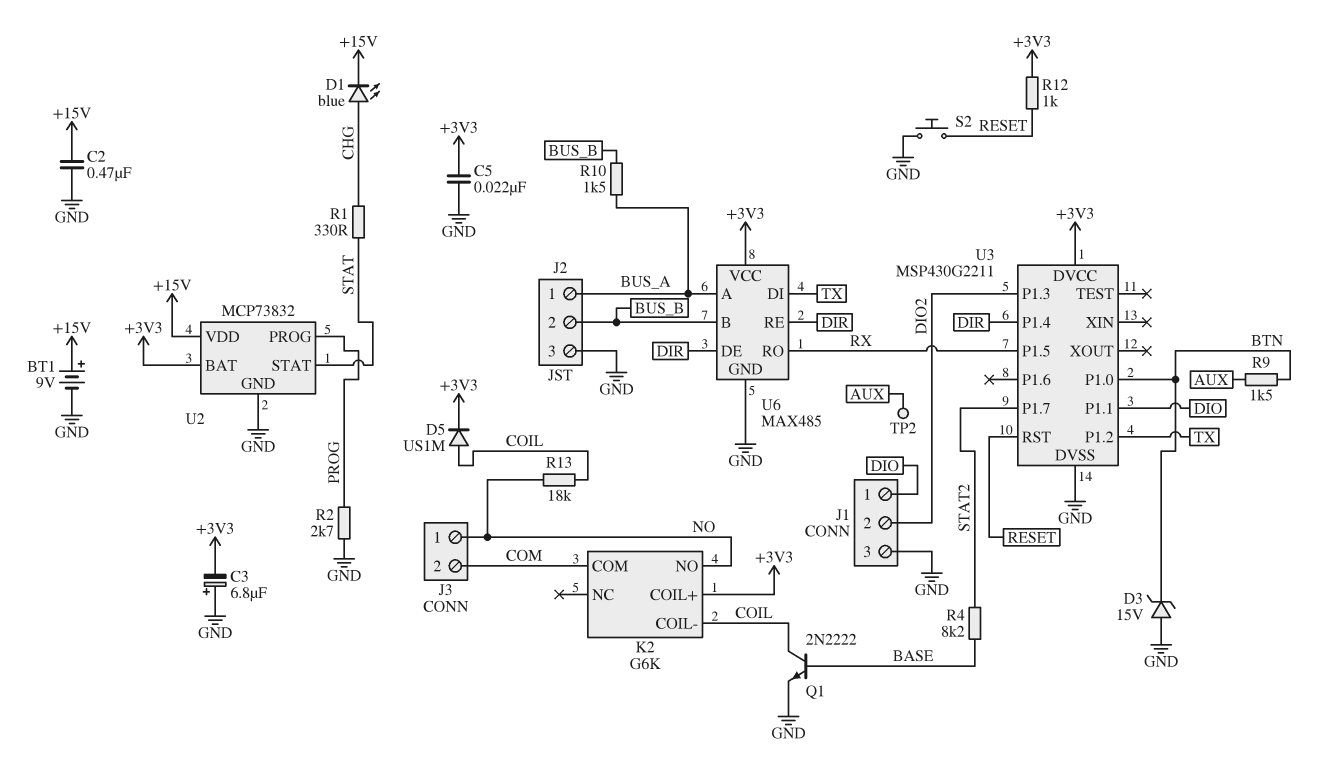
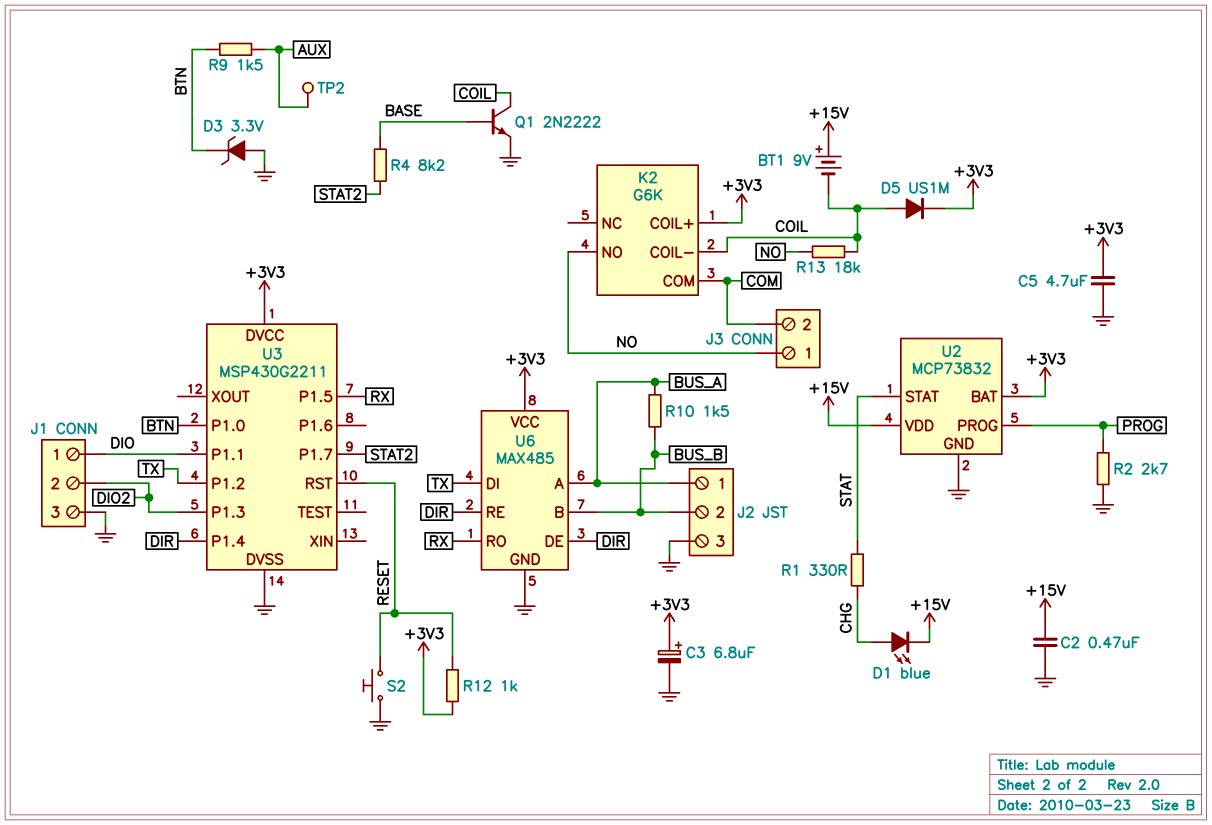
BT1: 9V (plus +15V, minus GND) -> 9V (plus +15V, minus COIL)
C3: 6.8uF (plus GND, minus +3V3) -> 6.8uF (plus +3V3, minus GND)
C5: 22nF (+3V3, GND) -> 4.7uF (+3V3, GND)
D3: zener 15V (A GND, K BTN) -> zener 3.3V (A GND, K BTN)

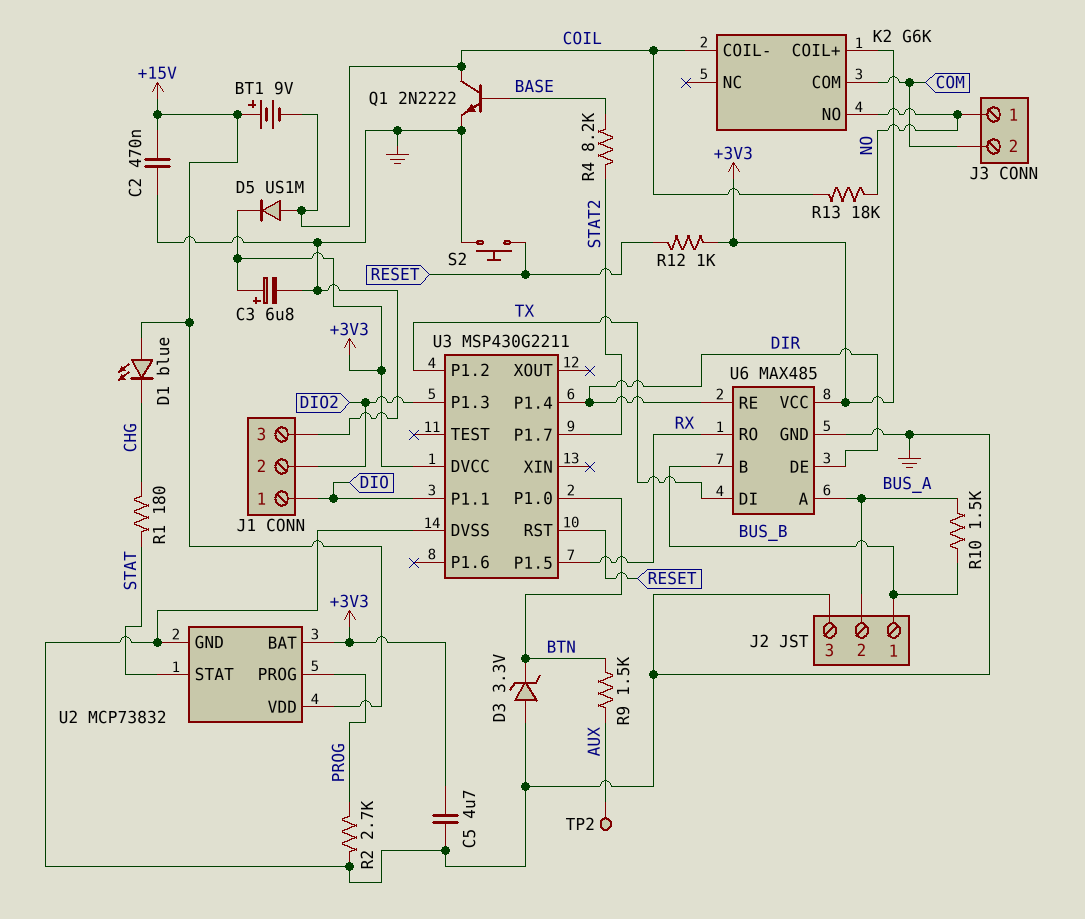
D1: LED blue (A CHG, K +15V) -> LED blue (A +15V, K CHG)
J2 pin 1: BUS_A -> BUS_B
J2 pin 2: BUS_B -> BUS_A
R1: 330 (CHG, STAT) -> 180 (CHG, STAT)

